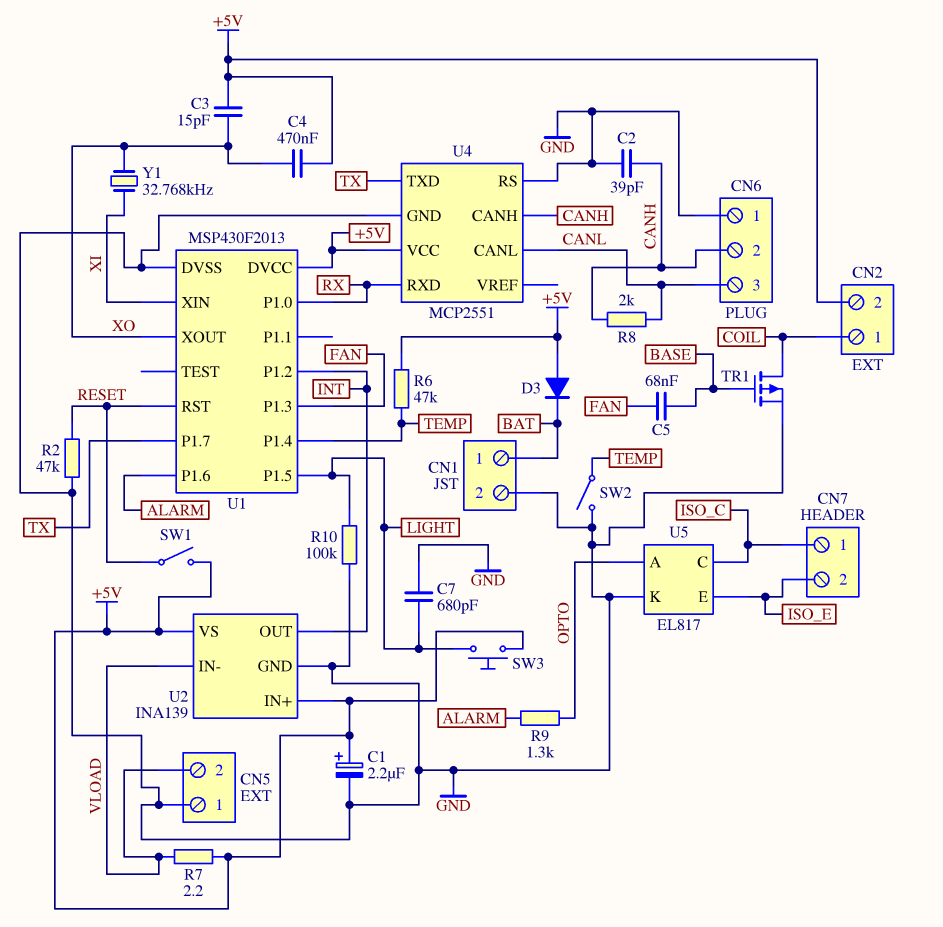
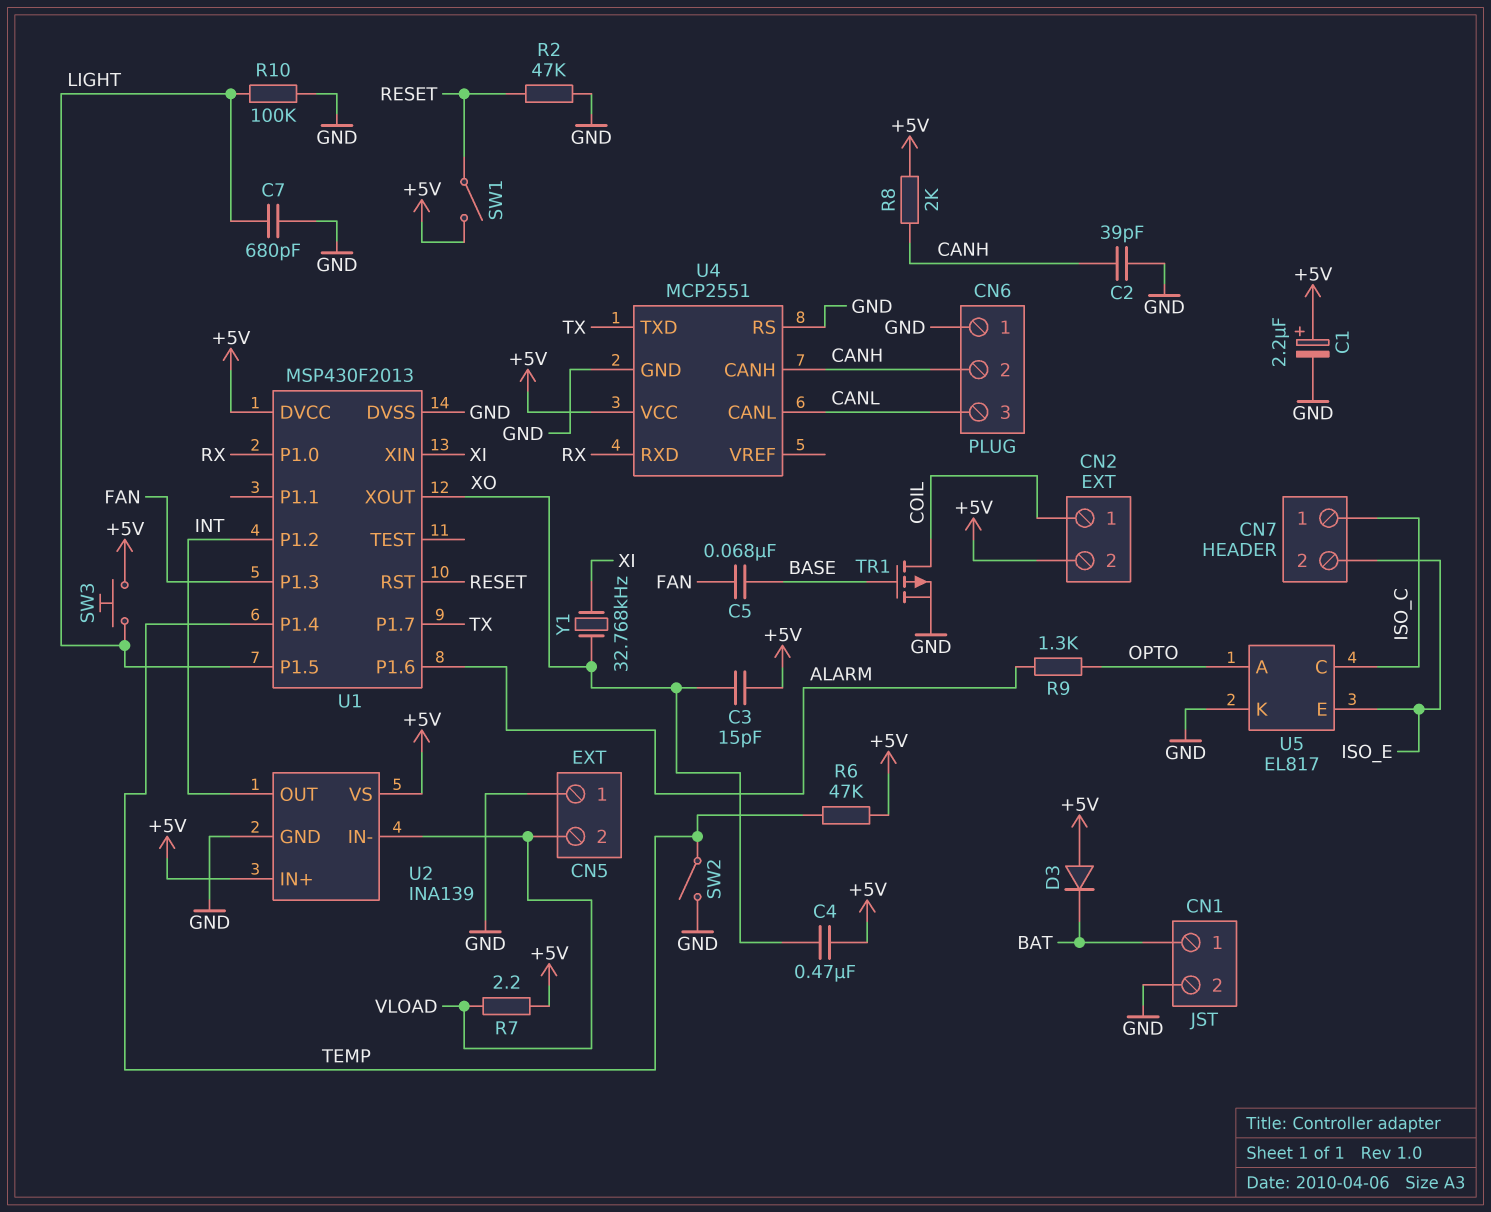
R8: 2k (CANH, CANL) -> 2k (+5V, CANH)

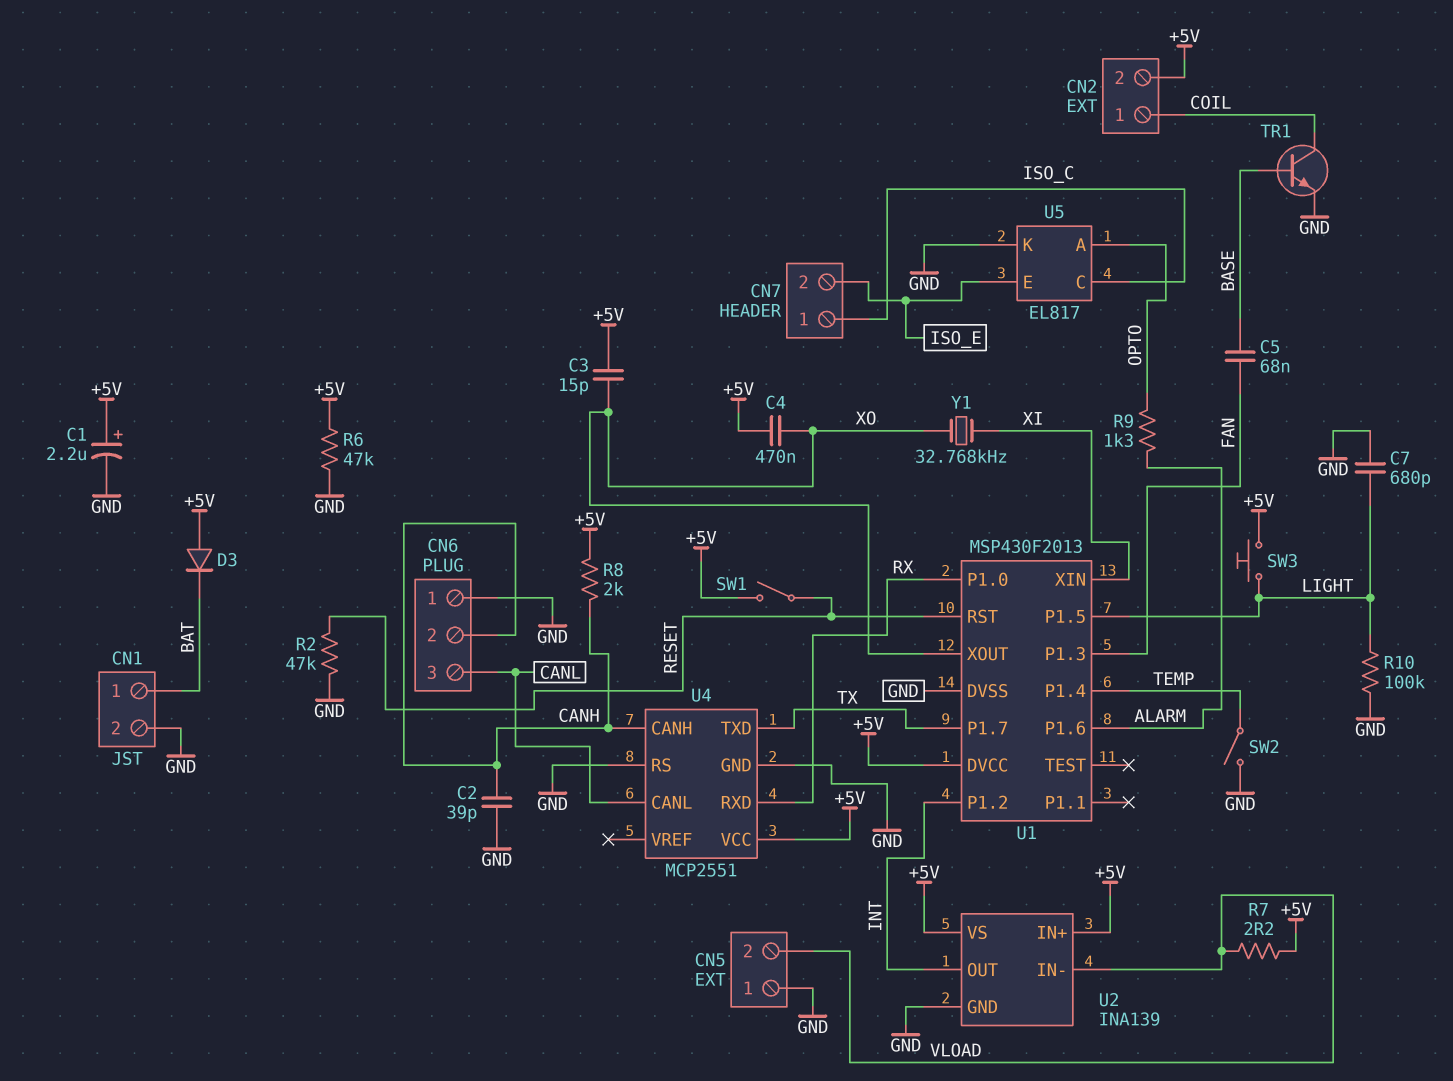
R6: 47k (+5V, TEMP) -> 47k (+5V, GND)
TR1: PMOS (G BASE, D COIL, S GND) -> NPN (B BASE, C COIL, E GND)

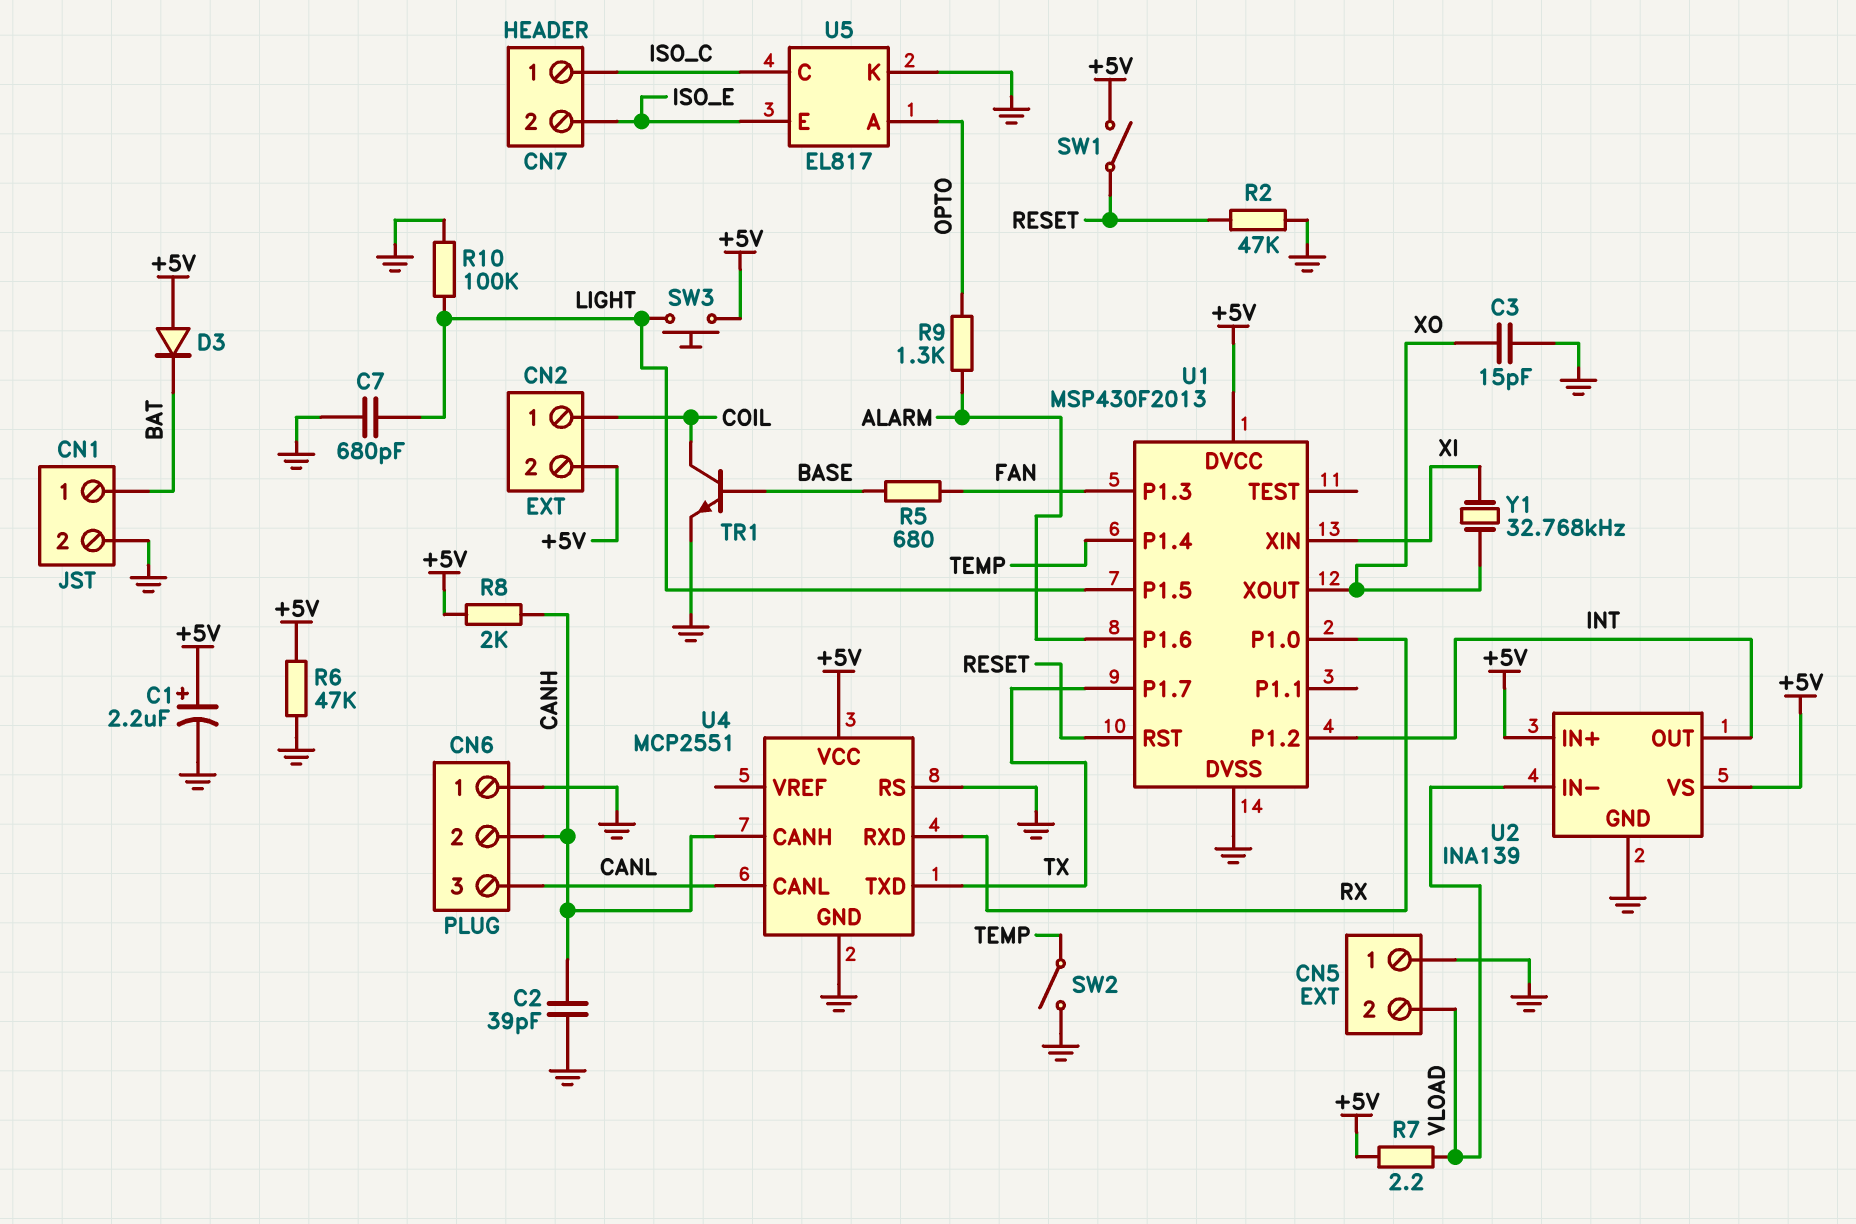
C3: 15pF (+5V, XO) -> 15pF (GND, XO)
C4: 470nF (+5V, XO) -> none
C5: 68nF (BASE, FAN) -> none
R5: none -> 680 (BASE, FAN)

